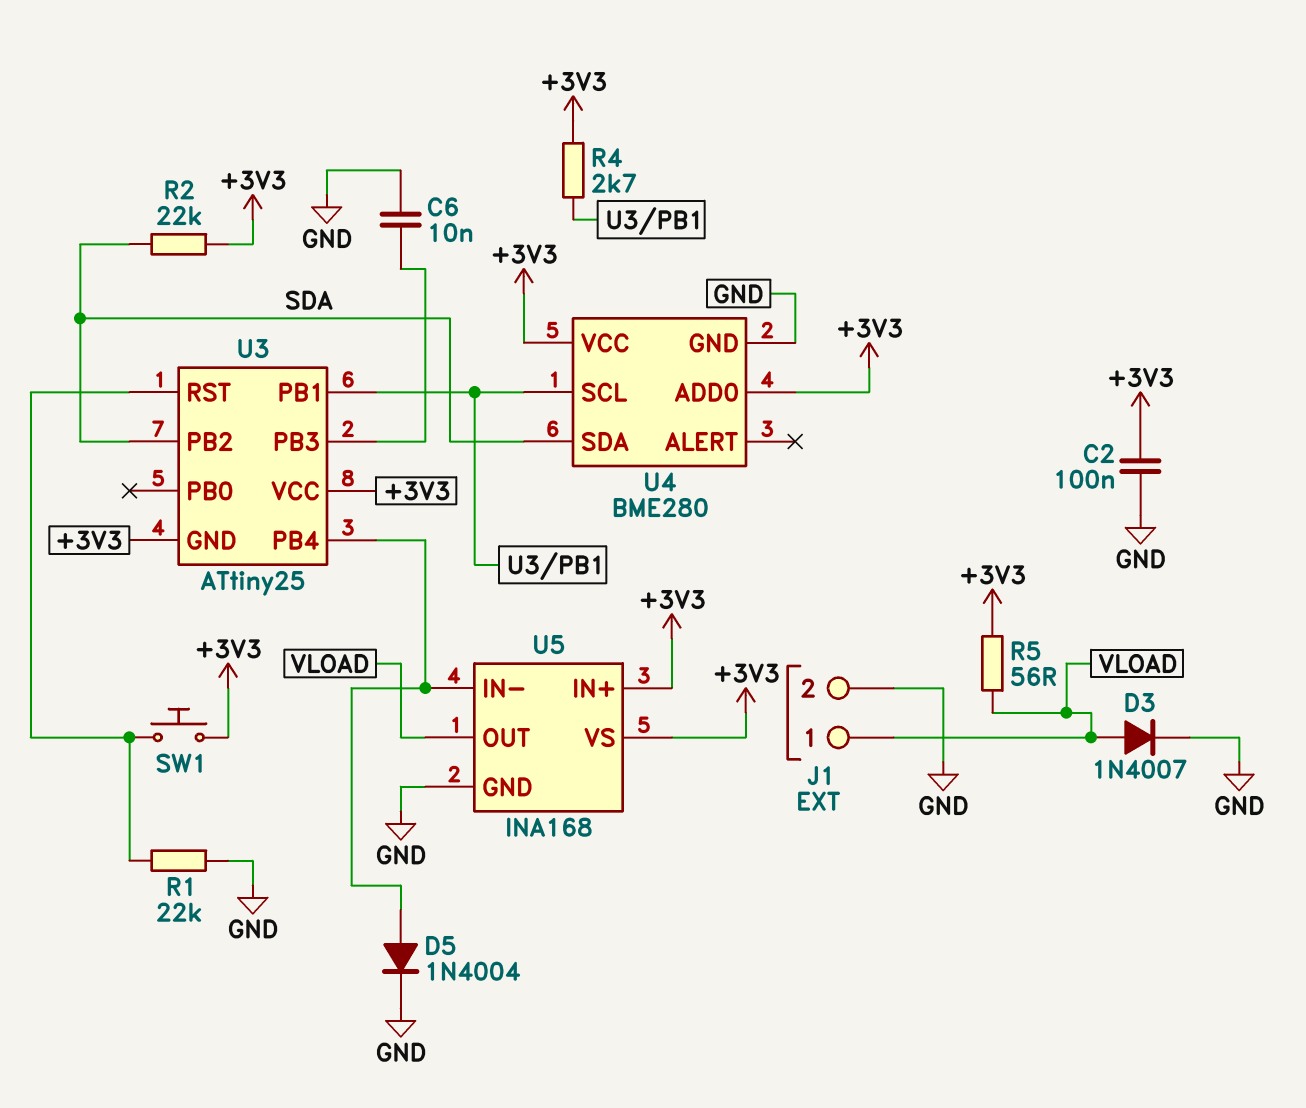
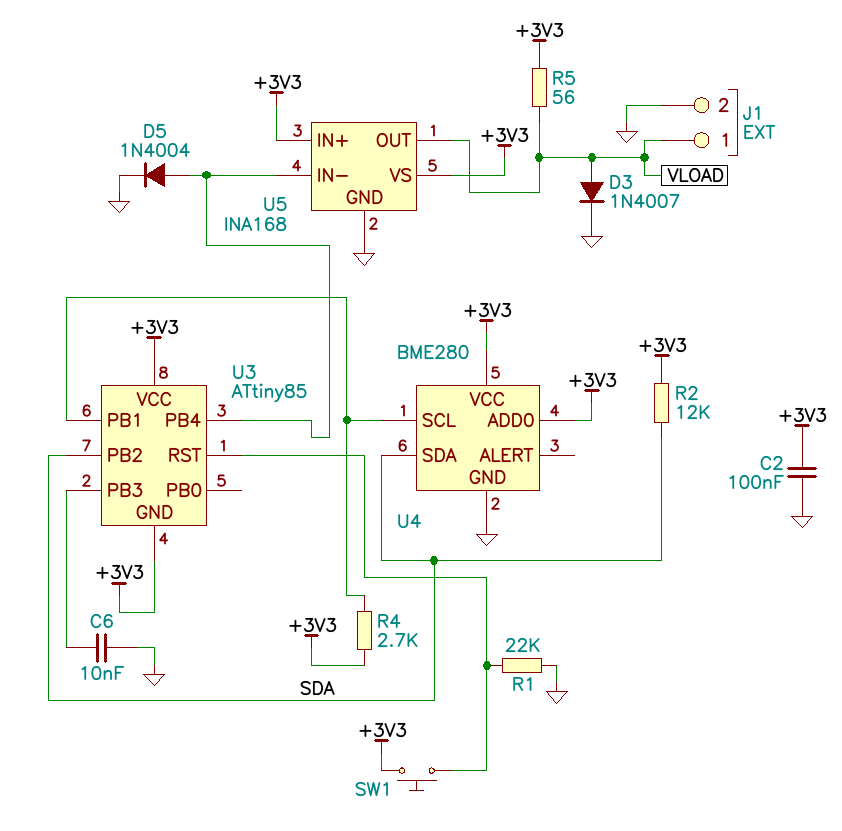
R2: 22k (+3V3, SDA) -> 12k (+3V3, SDA)
U3: ATtiny25 -> ATtiny85

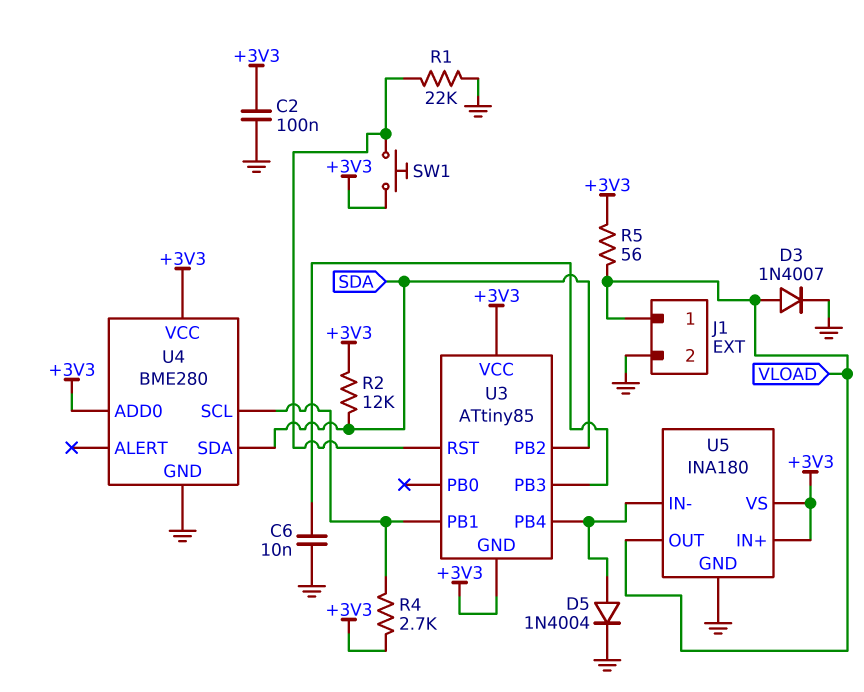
U5: INA168 -> INA180

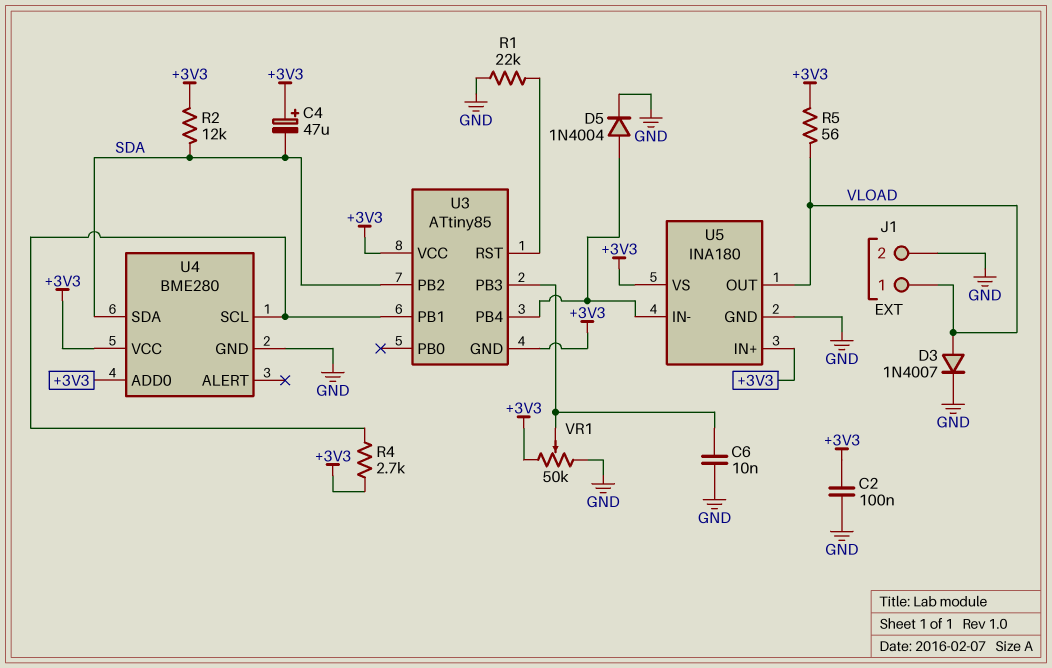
C4: none -> 47uF (plus +3V3, minus SDA)
SW1: button (+3V3, U3/RST) -> none
VR1: none -> 50k (+3V3, GND, wiper U3/PB3)

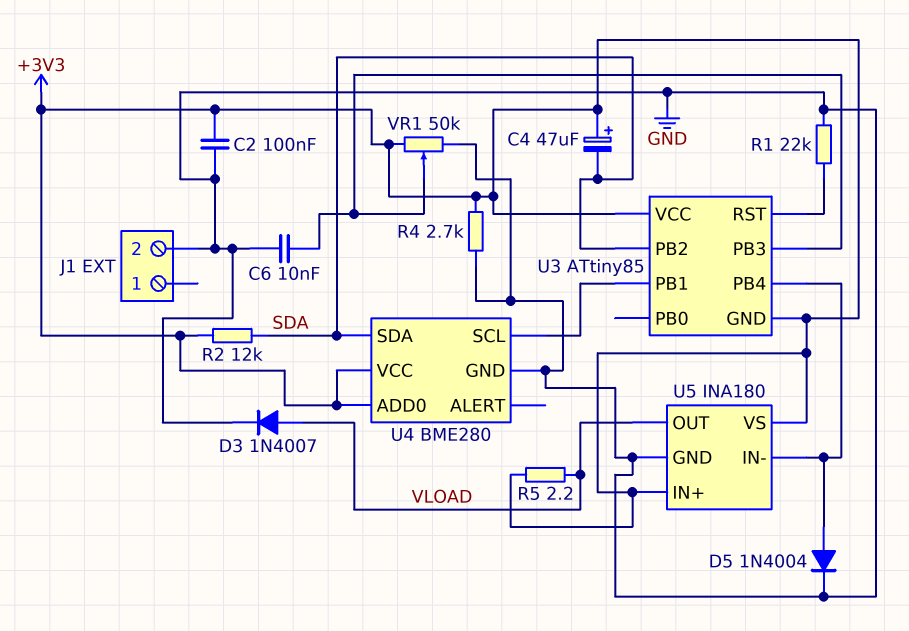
J1 pin 1: VLOAD -> none
R4: 2.7k (+3V3, U3/PB1) -> 2.7k (+3V3, GND)
R5: 56 (+3V3, VLOAD) -> 2.2 (+3V3, VLOAD)

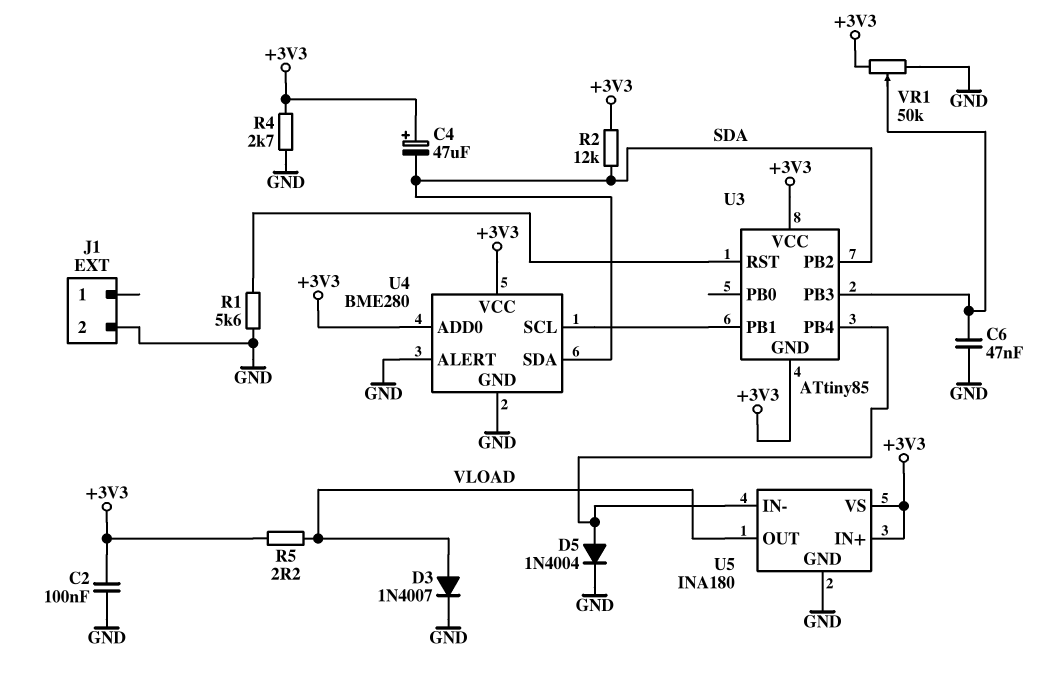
C6: 10nF (GND, U3/PB3) -> 47nF (GND, U3/PB3)
R1: 22k (GND, U3/RST) -> 5.6k (GND, U3/RST)
U4 pin ALERT: none -> GND

